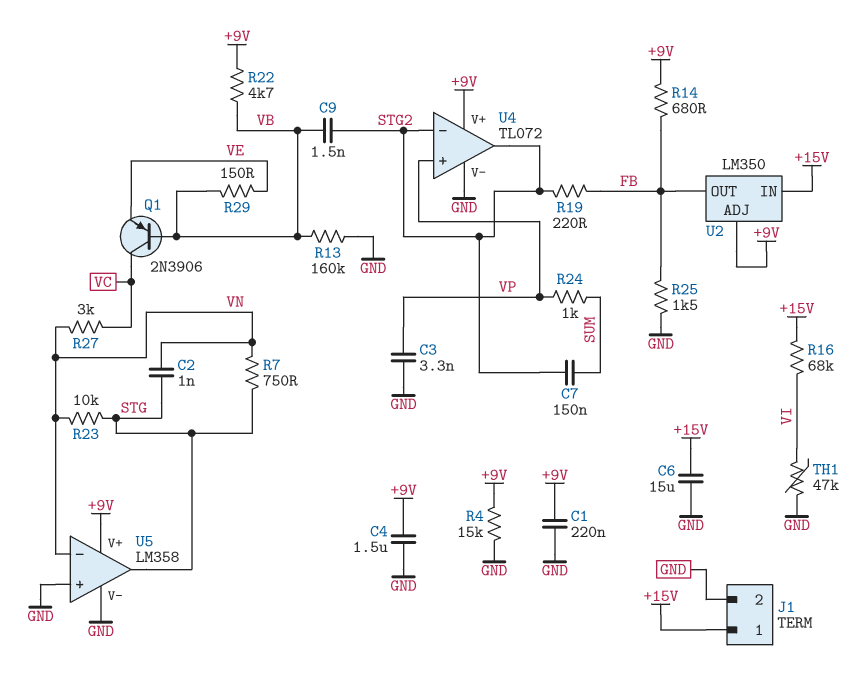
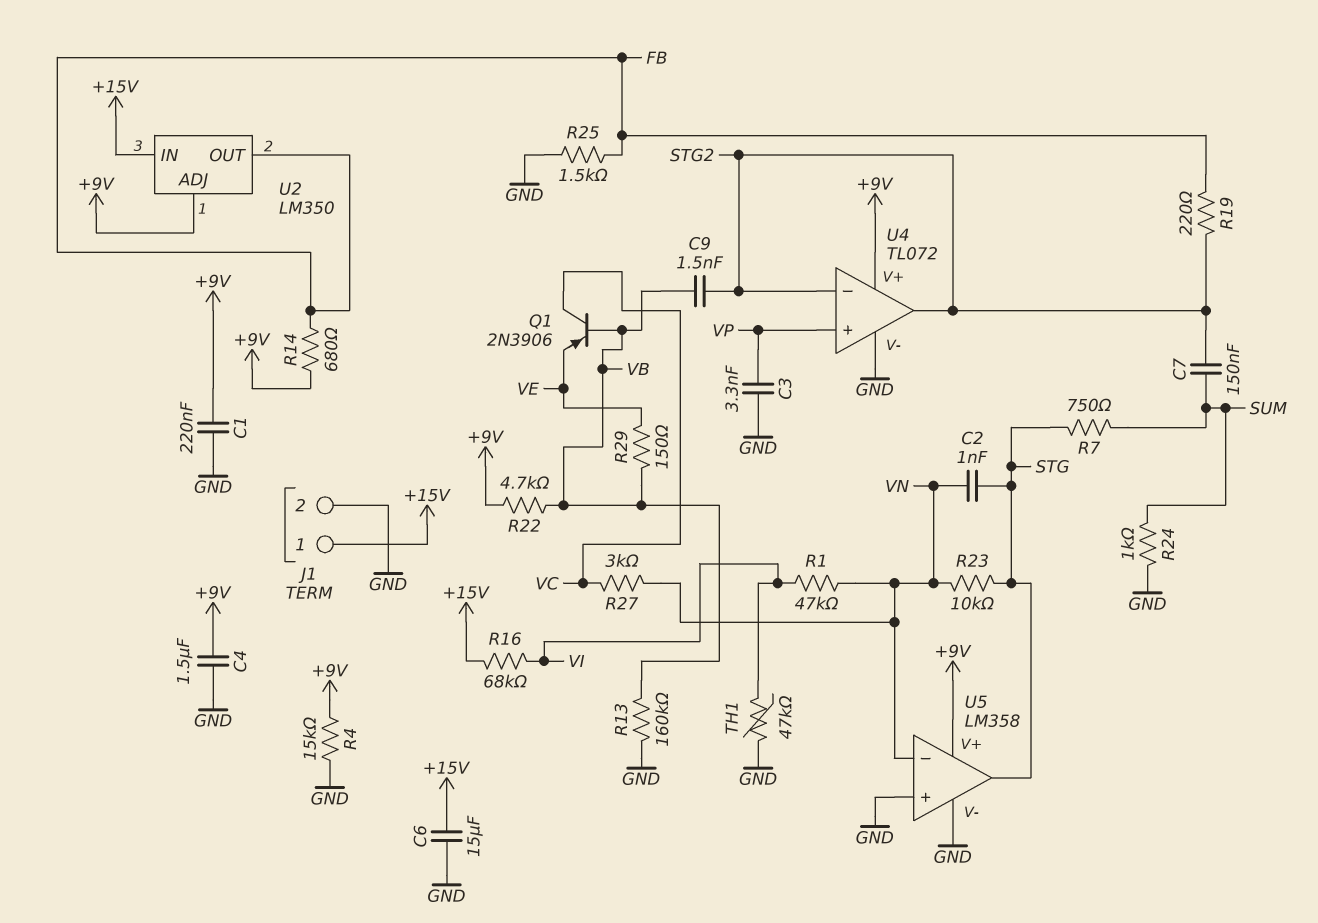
R1: none -> 47k (VI, VN)
R7: 750 (STG, VN) -> 750 (STG, SUM)
R24: 1k (SUM, VP) -> 1k (GND, SUM)

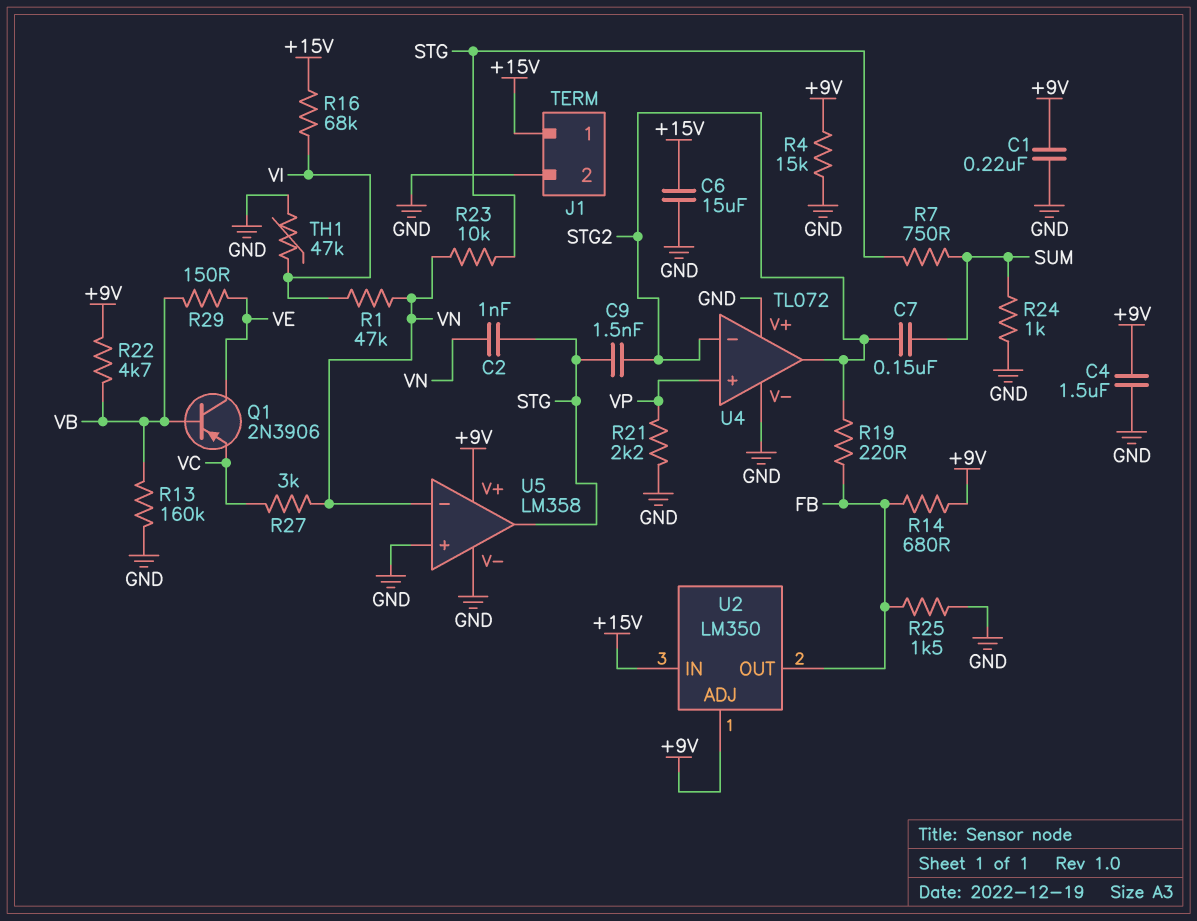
C3: 3.3nF (GND, VP) -> none
C9: 1.5nF (STG2, VB) -> 1.5nF (STG, STG2)
Q1: PNP 2N3906 (B VB, C VC, E VE) -> PNP 2N3906 (B VB, C VE, E VC)
R21: none -> 2.2k (GND, VP)
U4 pin V+: +9V -> GND

